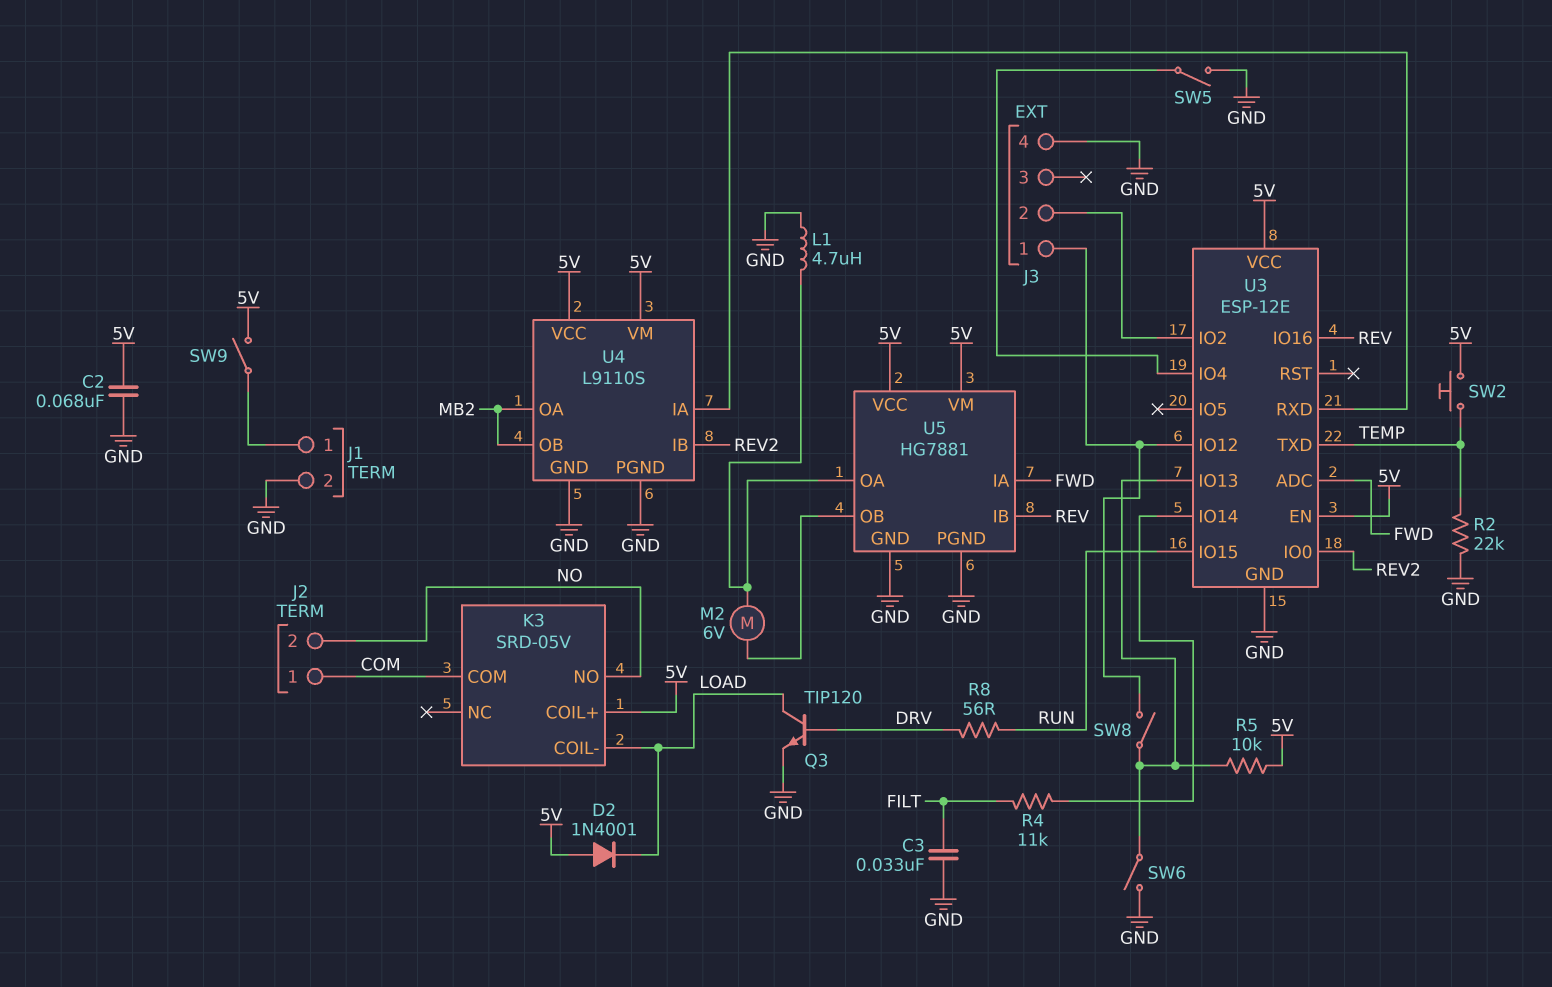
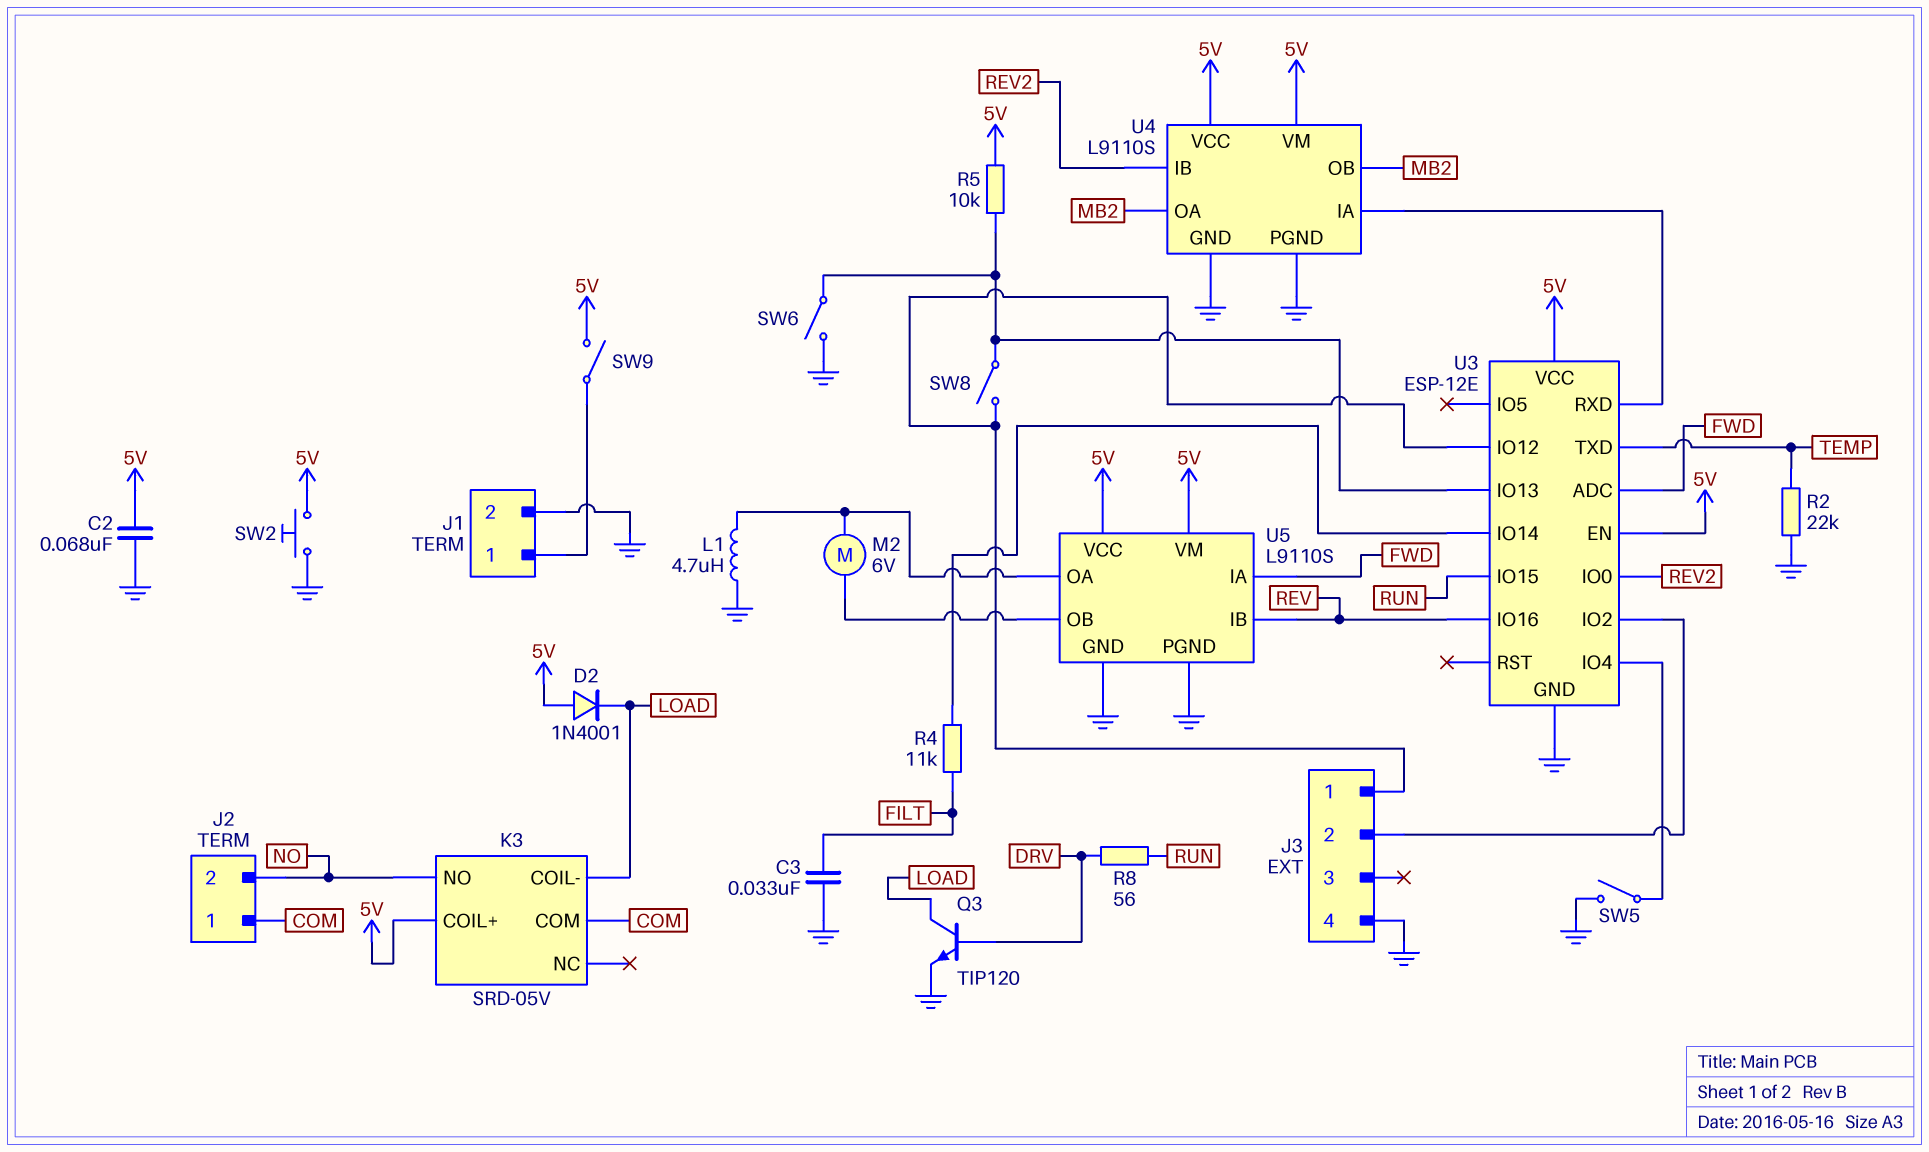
SW2: button (5V, TEMP) -> button (5V, GND)
U5: HG7881 -> L9110S

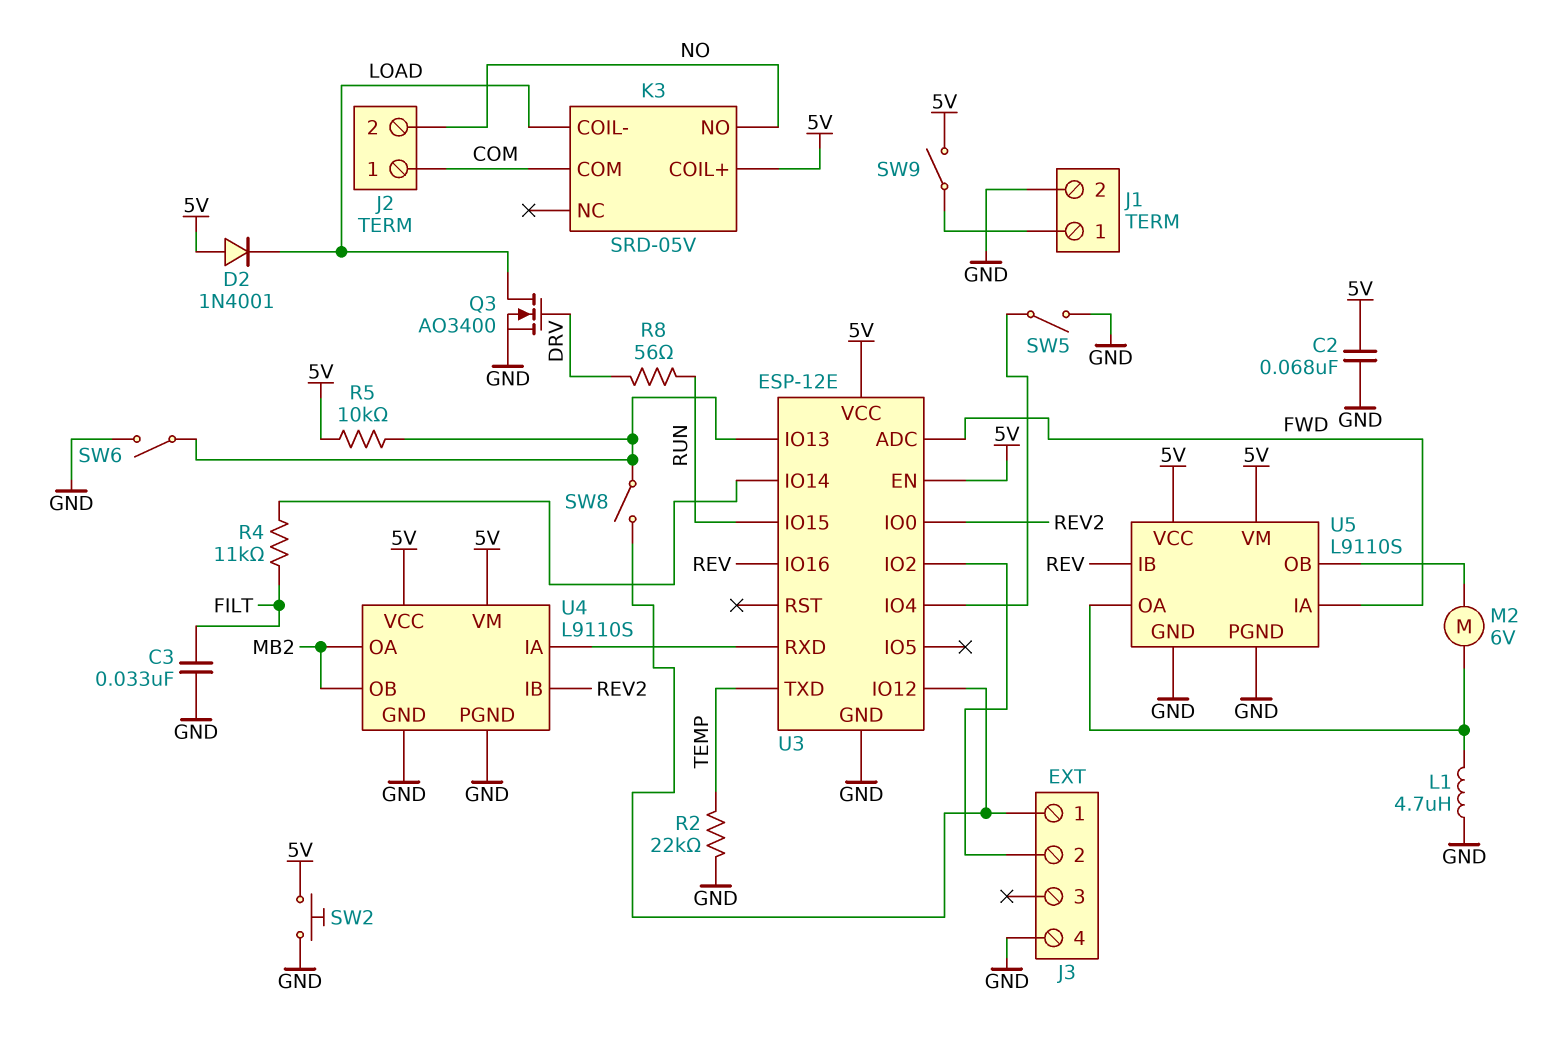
Q3: NPN TIP120 (B DRV, C LOAD, E GND) -> NMOS AO3400 (G DRV, D LOAD, S GND)

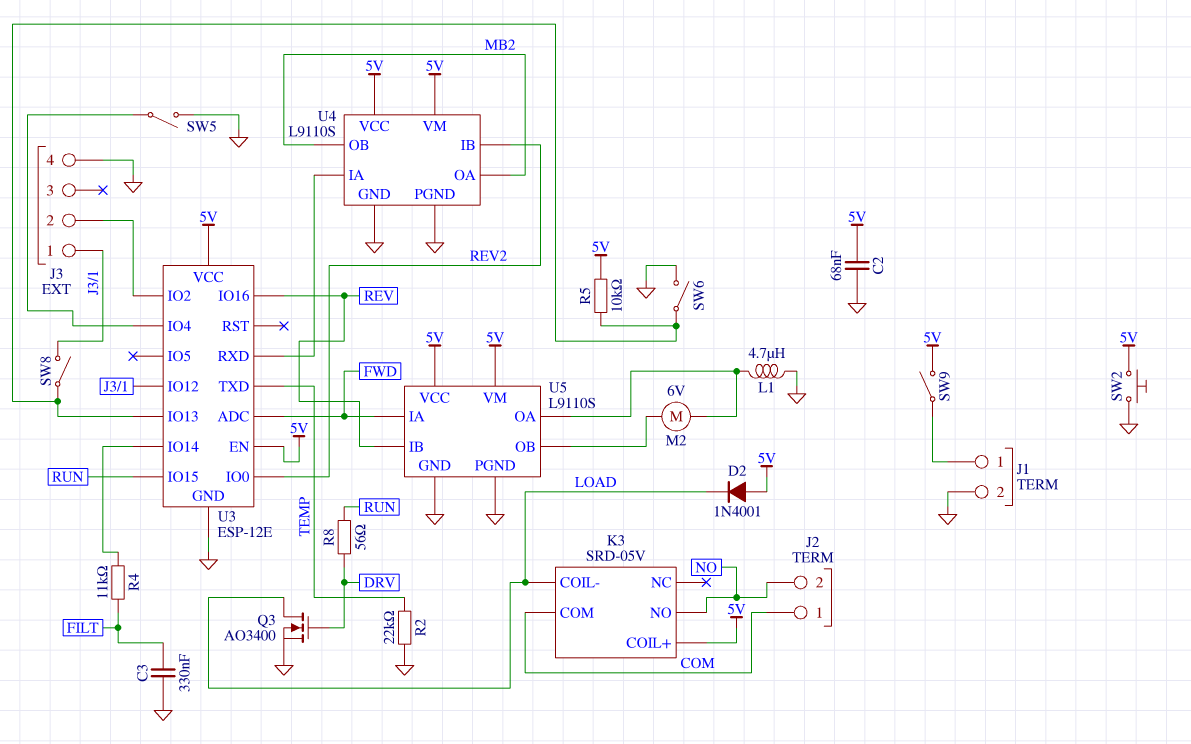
C3: 33nF (FILT, GND) -> 330nF (FILT, GND)

